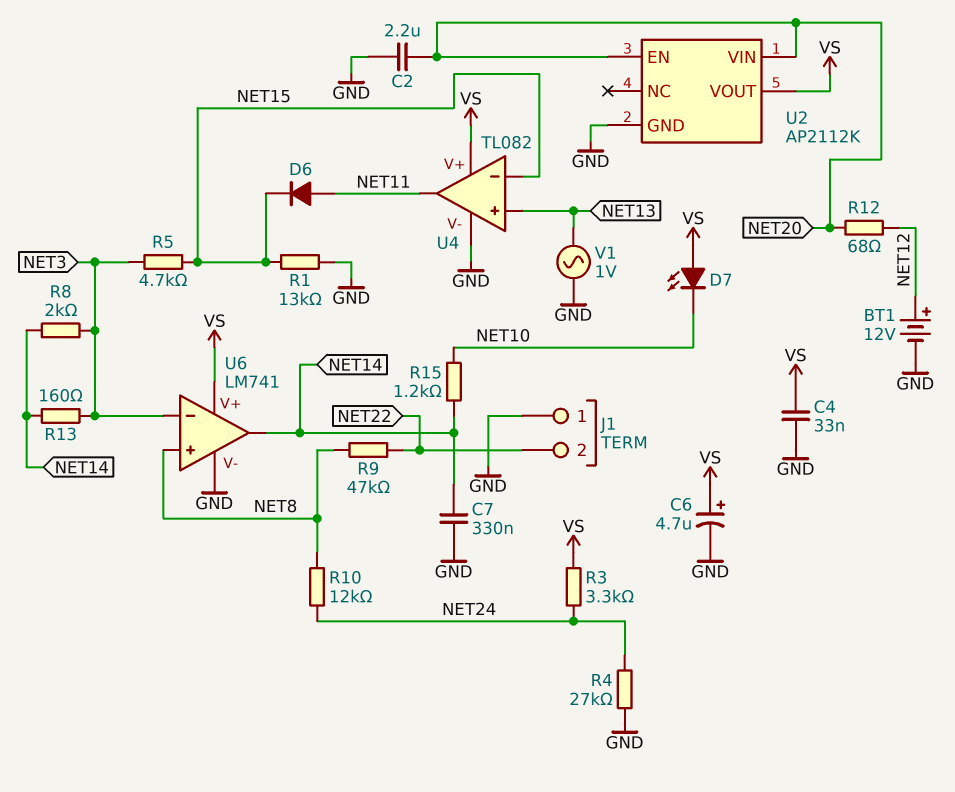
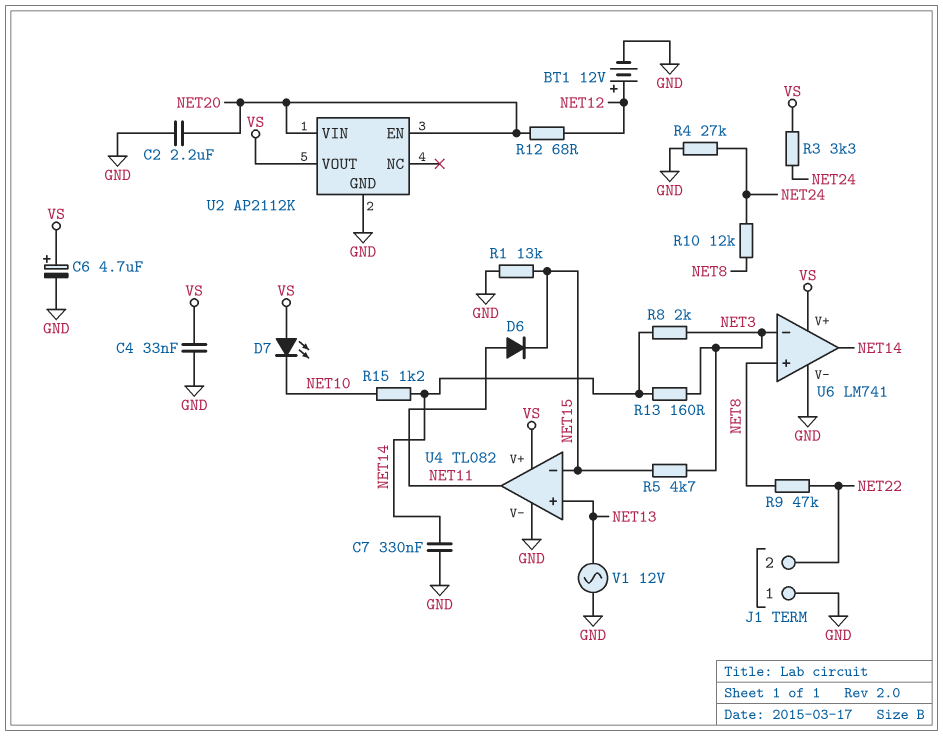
V1: AC 1V (GND, NET13) -> AC 12V (GND, NET13)

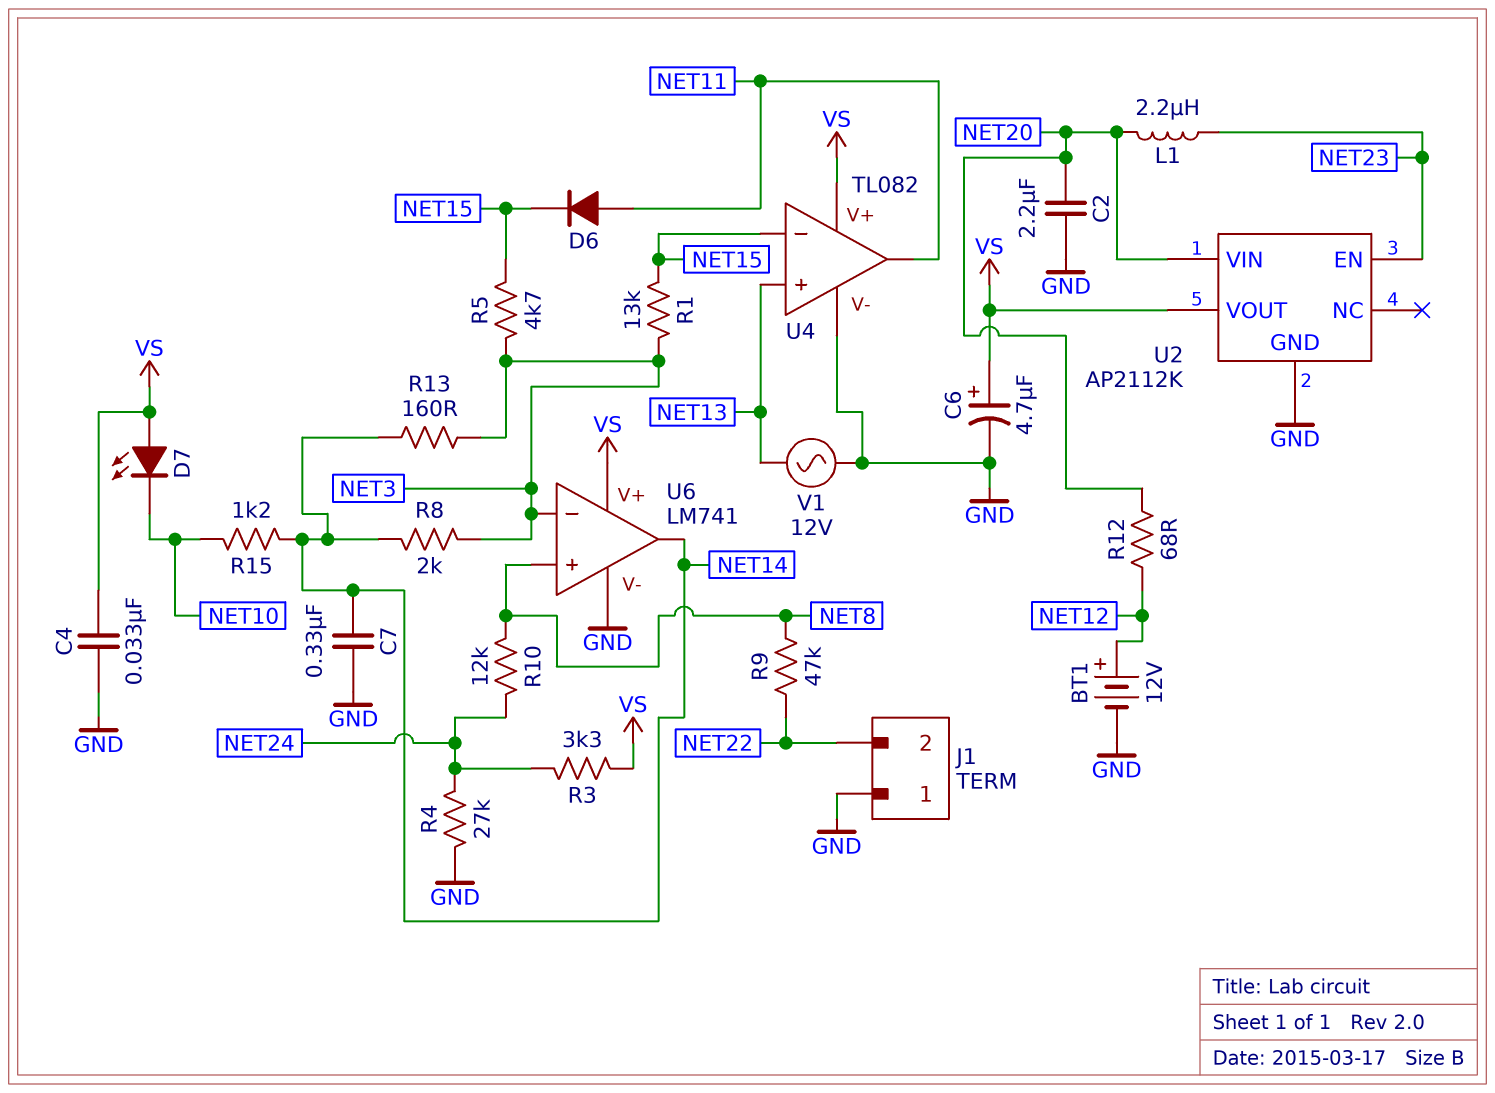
L1: none -> 2.2uH (NET20, NET23)
R1: 13k (GND, NET15) -> 13k (NET3, NET15)
U2 pin EN: NET20 -> NET23

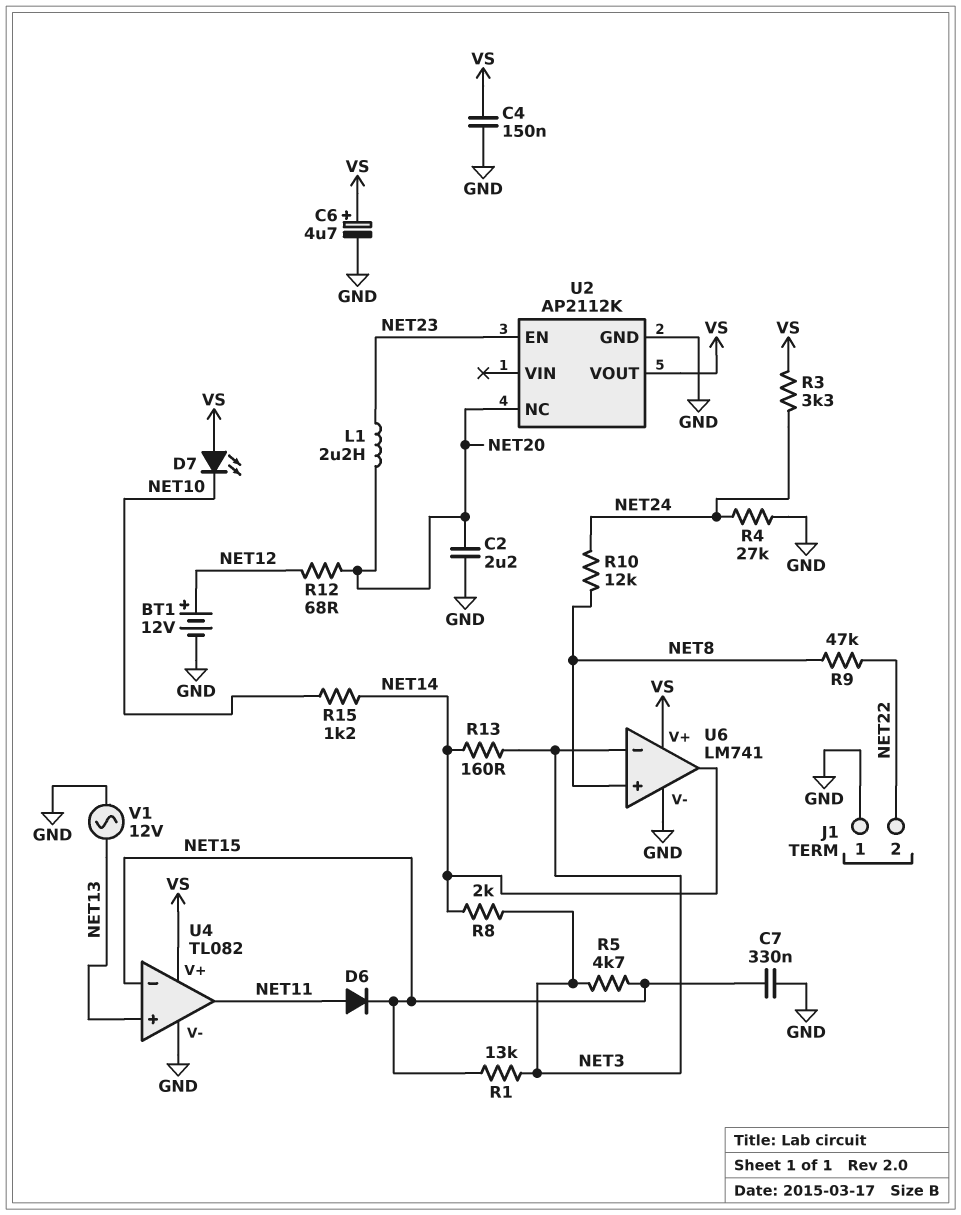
C4: 33nF (GND, VS) -> 150nF (GND, VS)
C7: 330nF (GND, NET14) -> 330nF (GND, NET15)
U2 pin NC: none -> NET20
U2 pin VIN: NET20 -> none

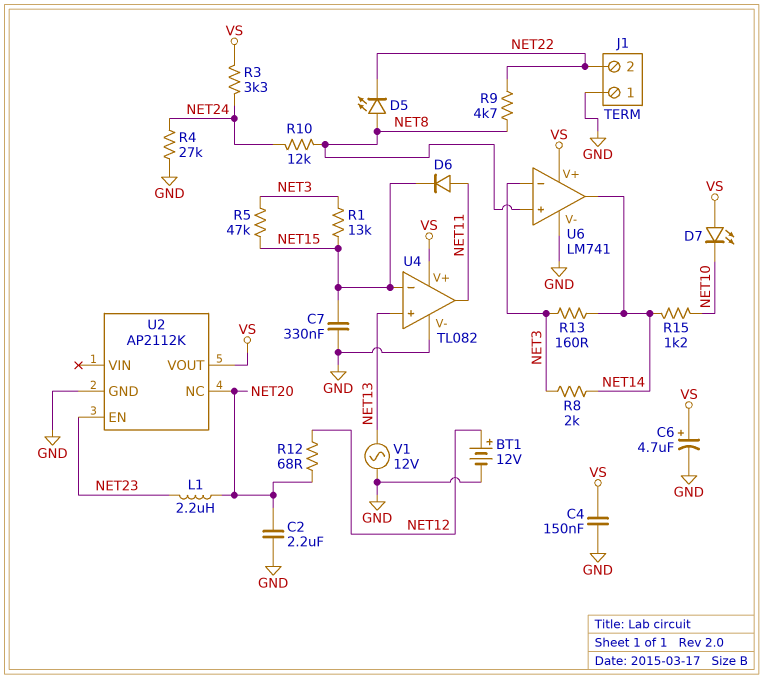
D5: none -> LED (A NET8, K NET22)
R5: 4.7k (NET3, NET15) -> 47k (NET3, NET15)
R9: 47k (NET8, NET22) -> 4.7k (NET8, NET22)

